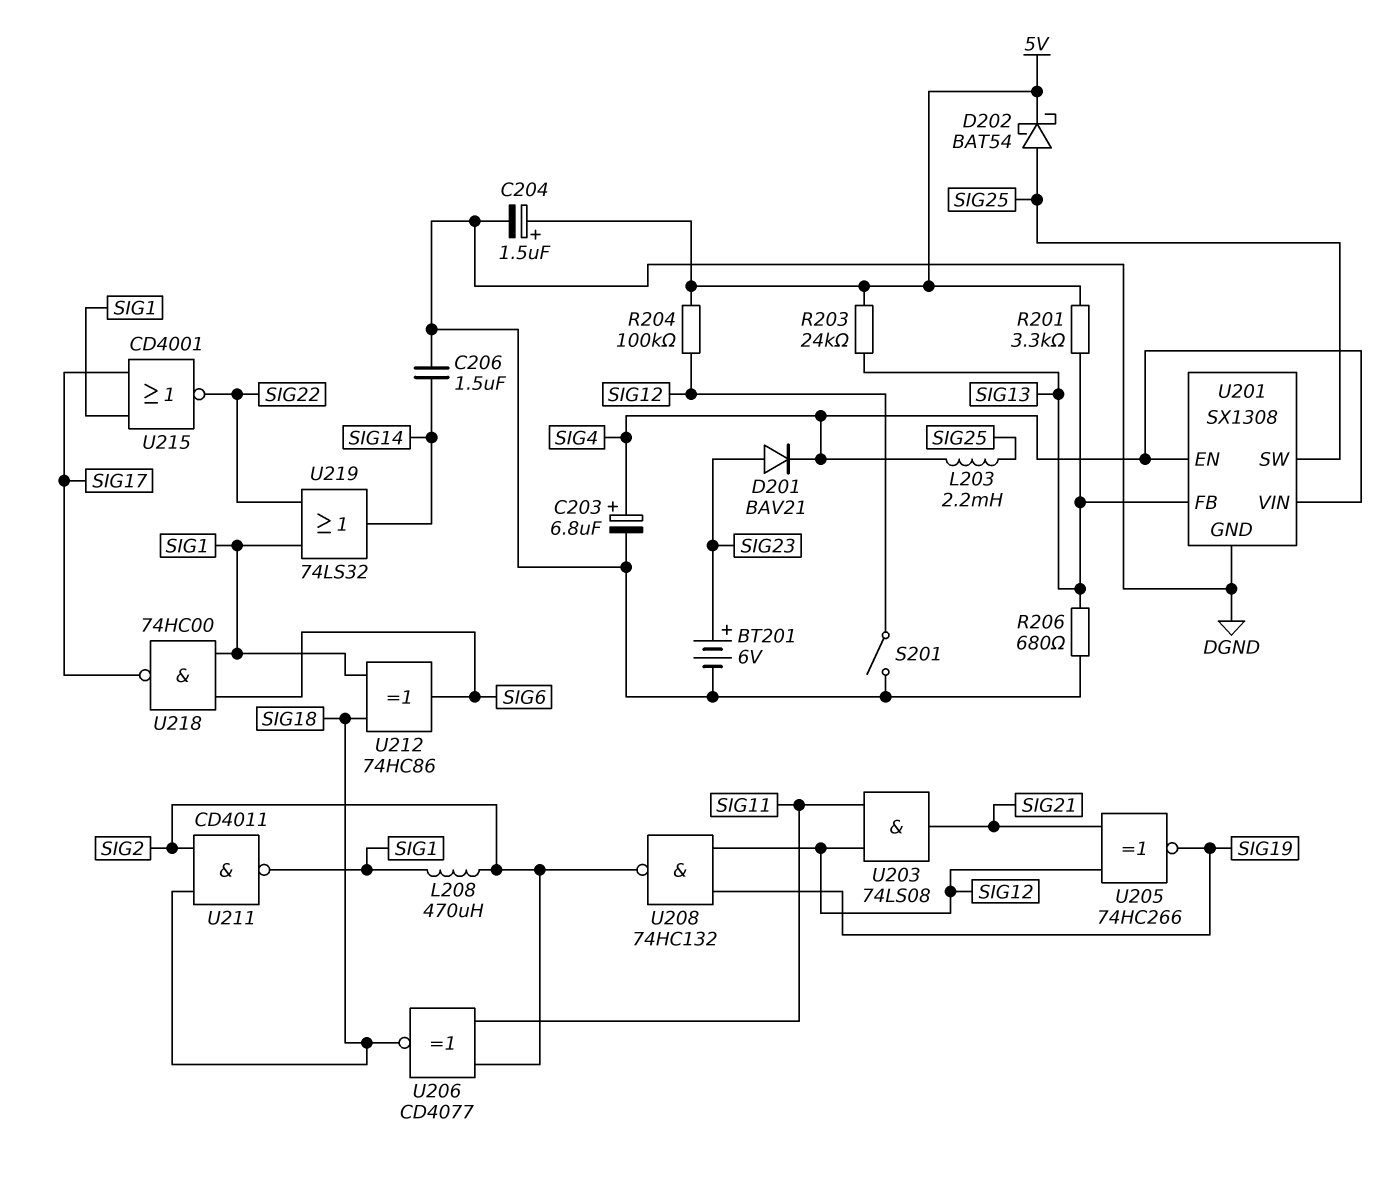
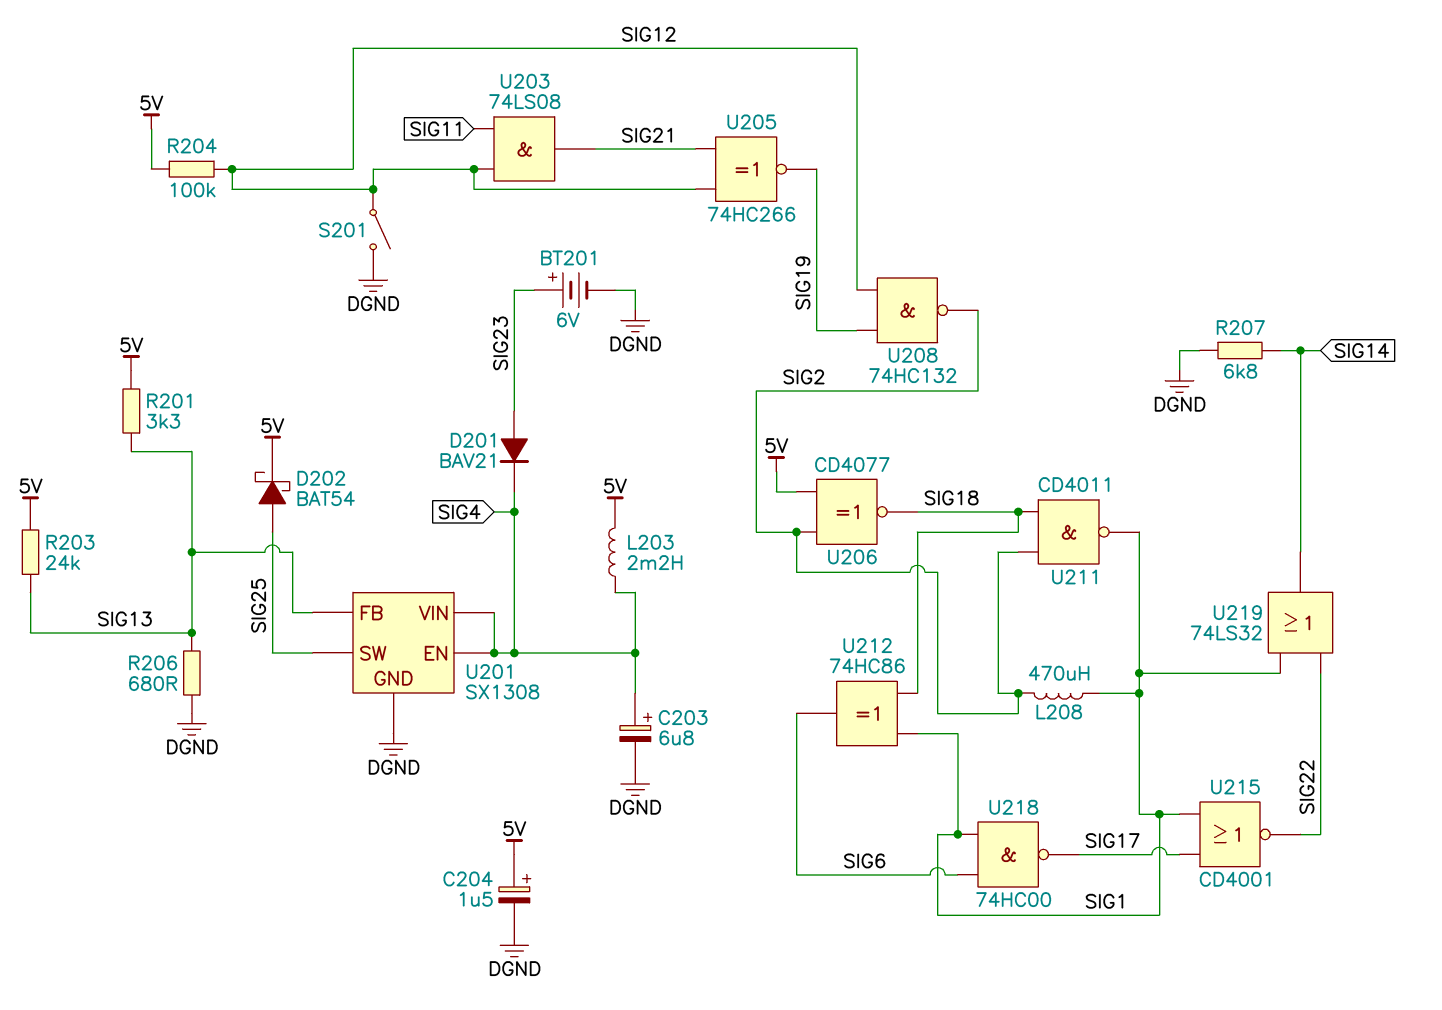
C206: 1.5uF (DGND, SIG14) -> none
L203: 2.2mH (SIG4, SIG25) -> 2.2mH (5V, SIG4)
R207: none -> 6.8k (DGND, SIG14)
U206: XNOR CD4077 (in SIG2, in SIG11, out SIG18) -> XNOR CD4077 (in 5V, in SIG2, out SIG18)

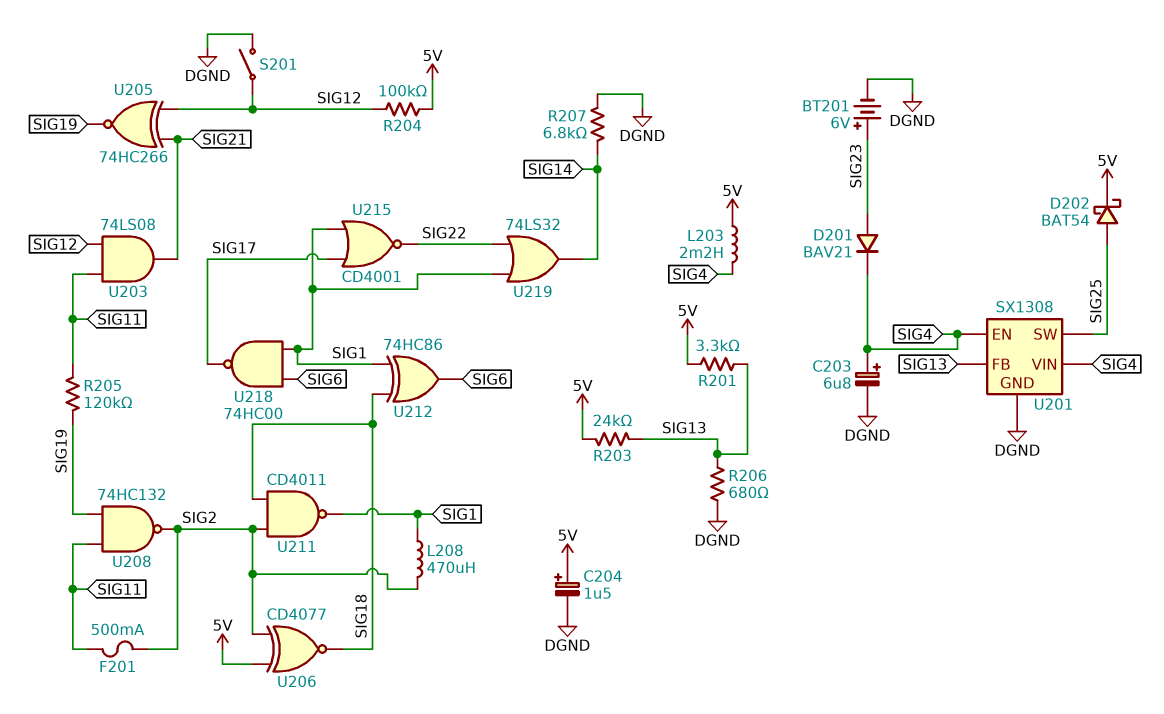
F201: none -> 500mA (SIG2, SIG11)
R205: none -> 120k (SIG11, SIG19)
U208: NAND 74HC132 (in SIG12, in SIG19, out SIG2) -> NAND 74HC132 (in SIG11, in SIG19, out SIG2)

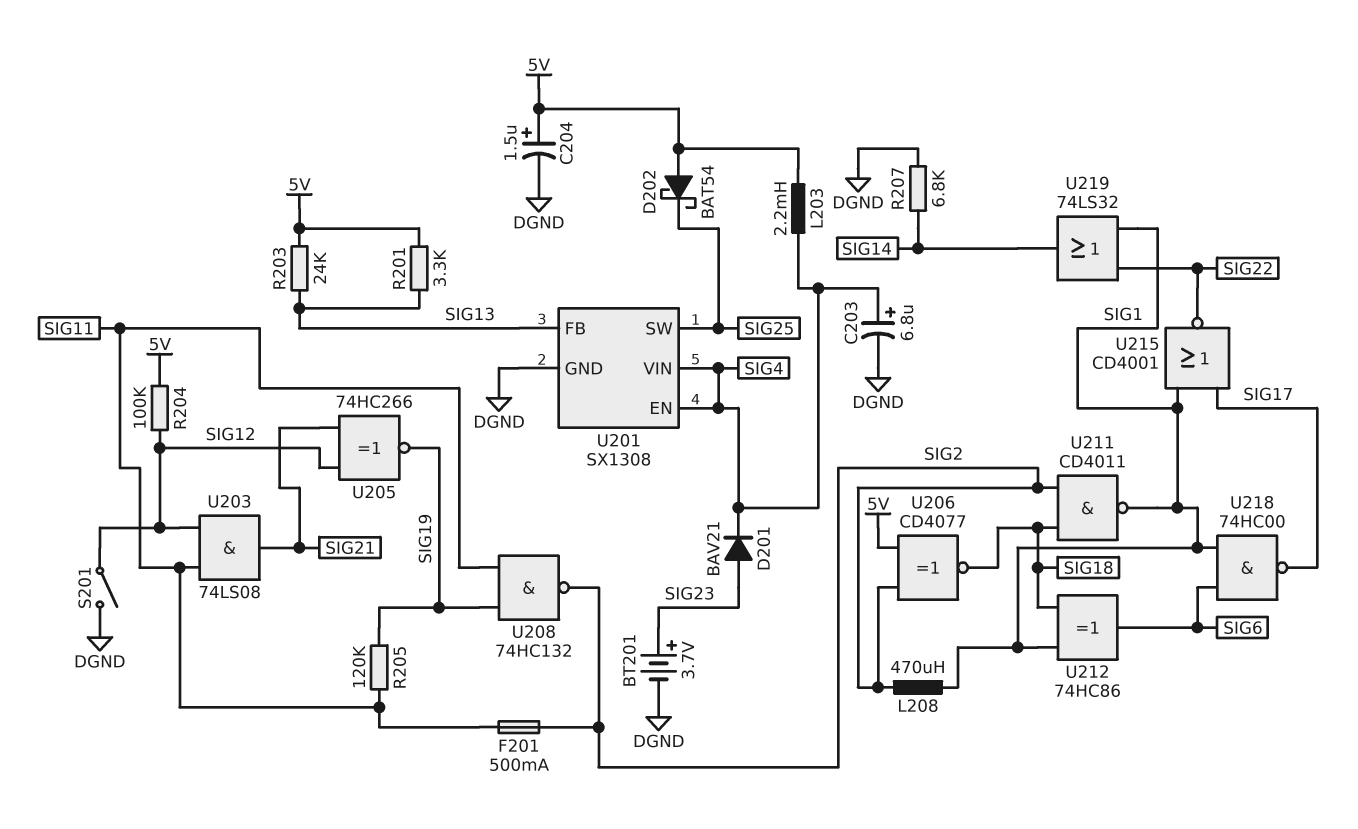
BT201: 6V (plus SIG23, minus DGND) -> 3.7V (plus SIG23, minus DGND)
D202: schottky BAT54 (A SIG25, K 5V) -> schottky BAT54 (A 5V, K SIG25)
R206: 680 (DGND, SIG13) -> none

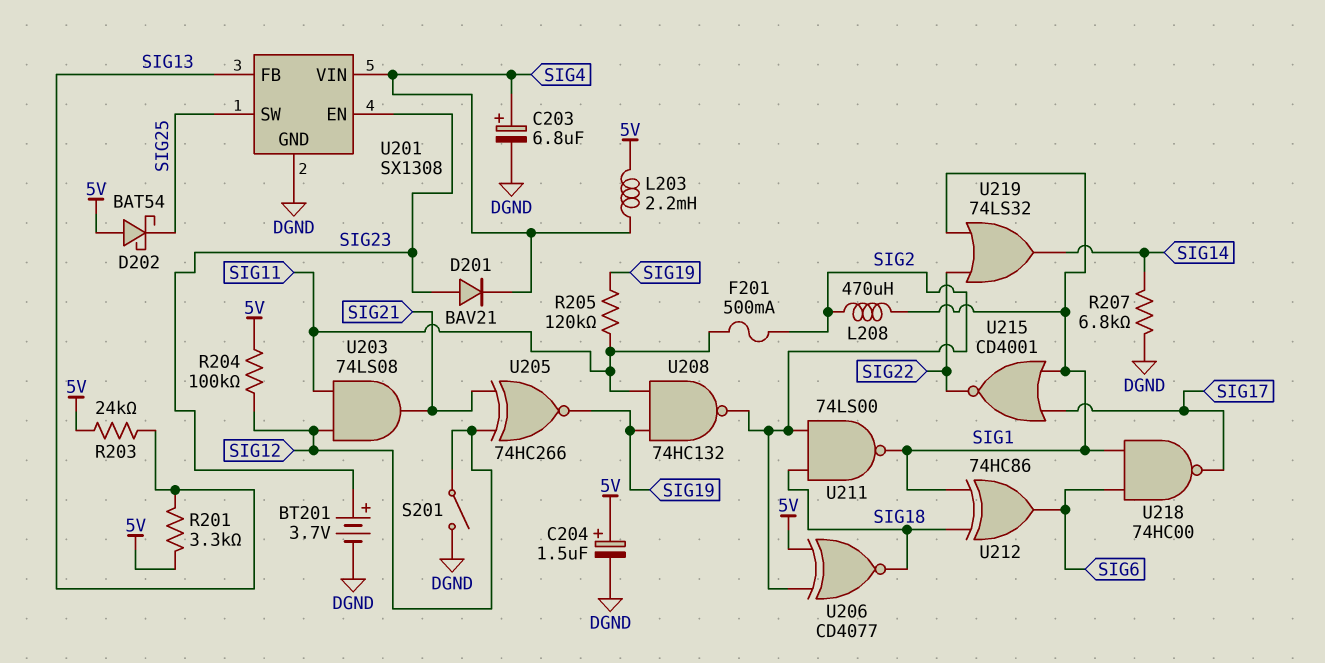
U201 pin EN: SIG4 -> SIG23
U211: NAND CD4011 (in SIG2, in SIG18, out SIG1) -> NAND 74LS00 (in SIG2, in SIG18, out SIG1)

